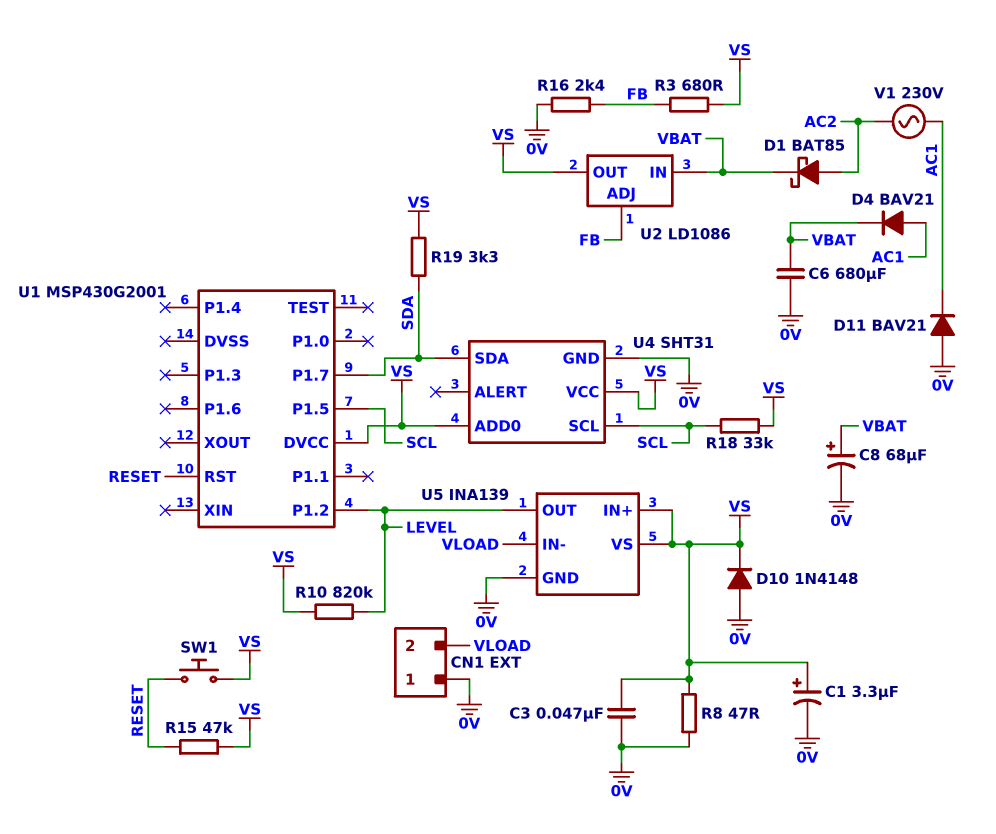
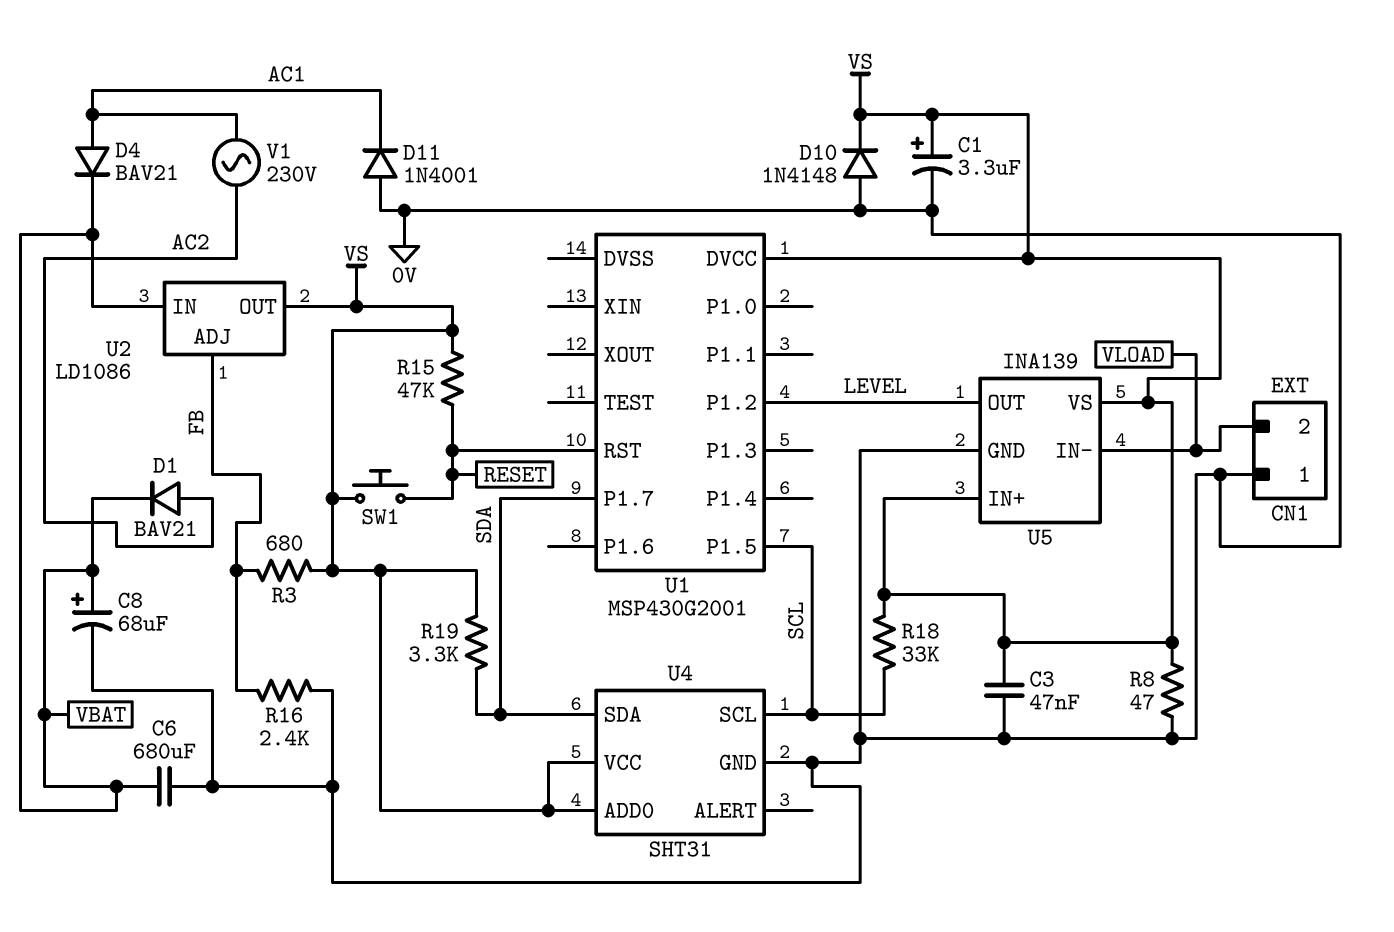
D1: schottky BAT85 (A AC2, K VBAT) -> diode BAV21 (A AC2, K VBAT)
D11: diode BAV21 (A 0V, K AC1) -> diode 1N4001 (A 0V, K AC1)
R10: 820k (LEVEL, VS) -> none

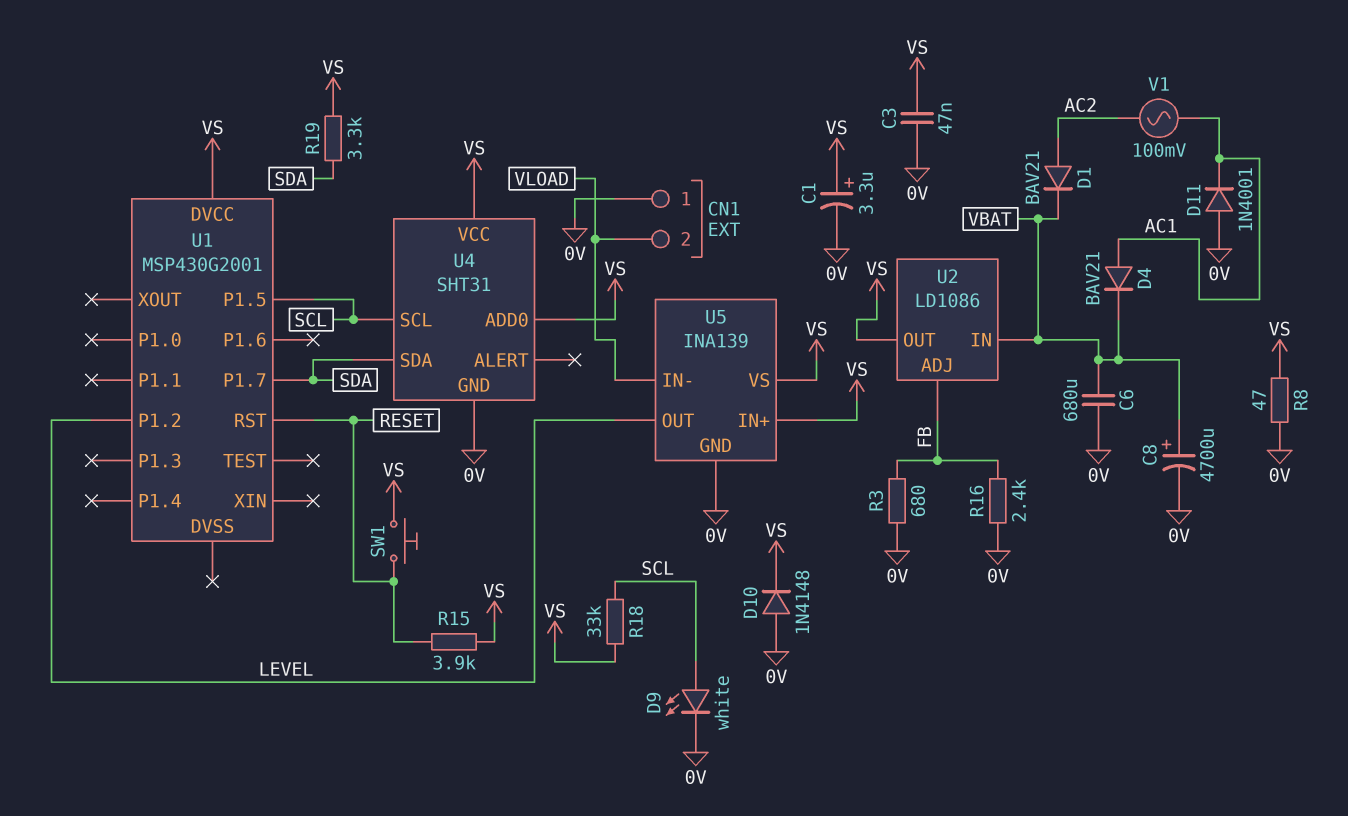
C8: 68uF (plus VBAT, minus 0V) -> 4700uF (plus VBAT, minus 0V)
D9: none -> LED white (A SCL, K 0V)
R3: 680 (FB, VS) -> 680 (0V, FB)
R15: 47k (RESET, VS) -> 3.9k (RESET, VS)
V1: AC 230V (AC1, AC2) -> AC 100mV (AC1, AC2)

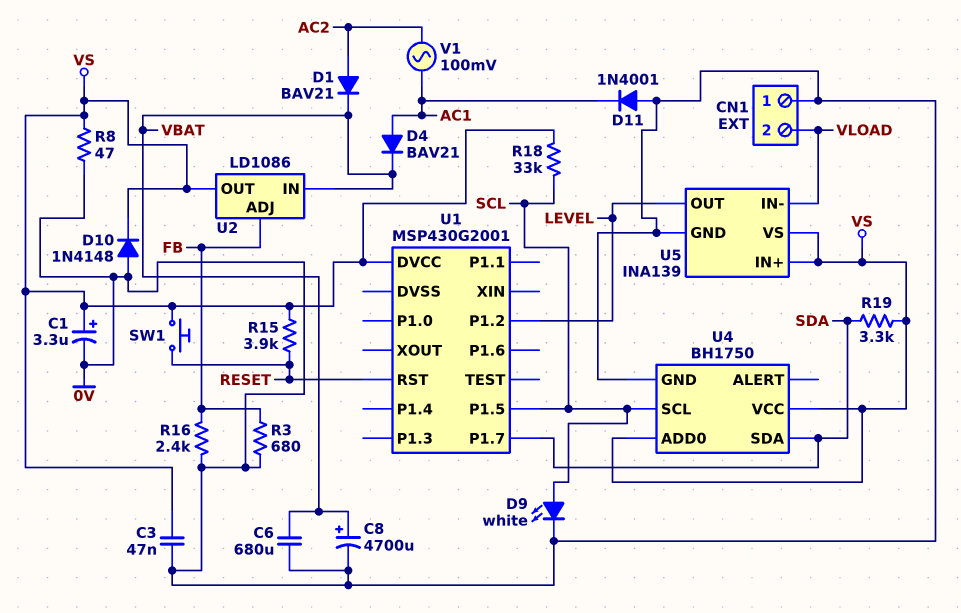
U4: SHT31 -> BH1750

